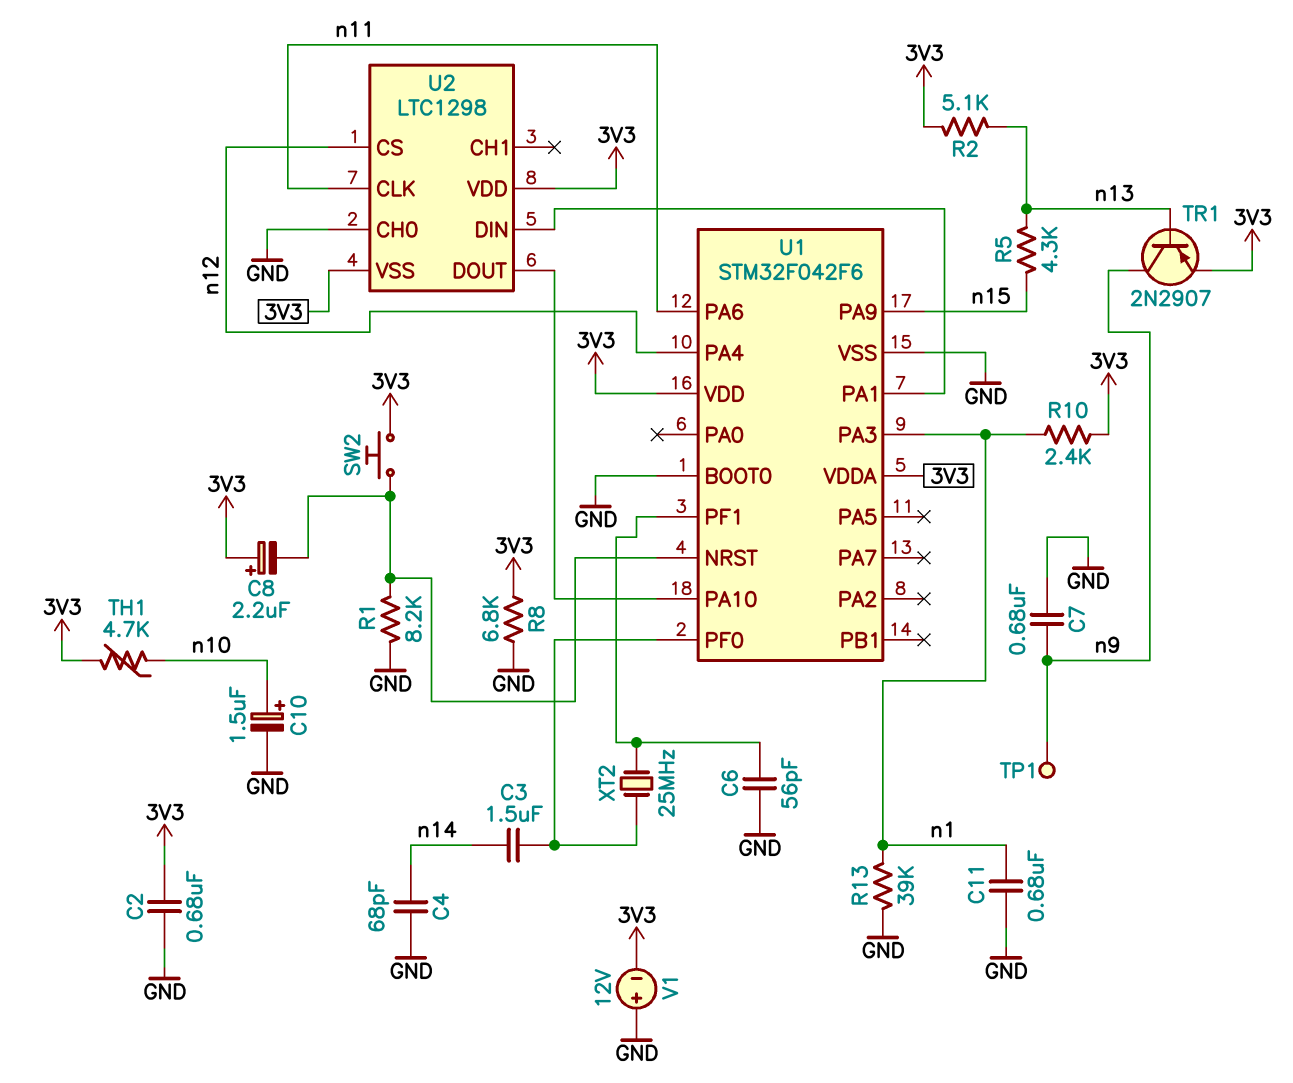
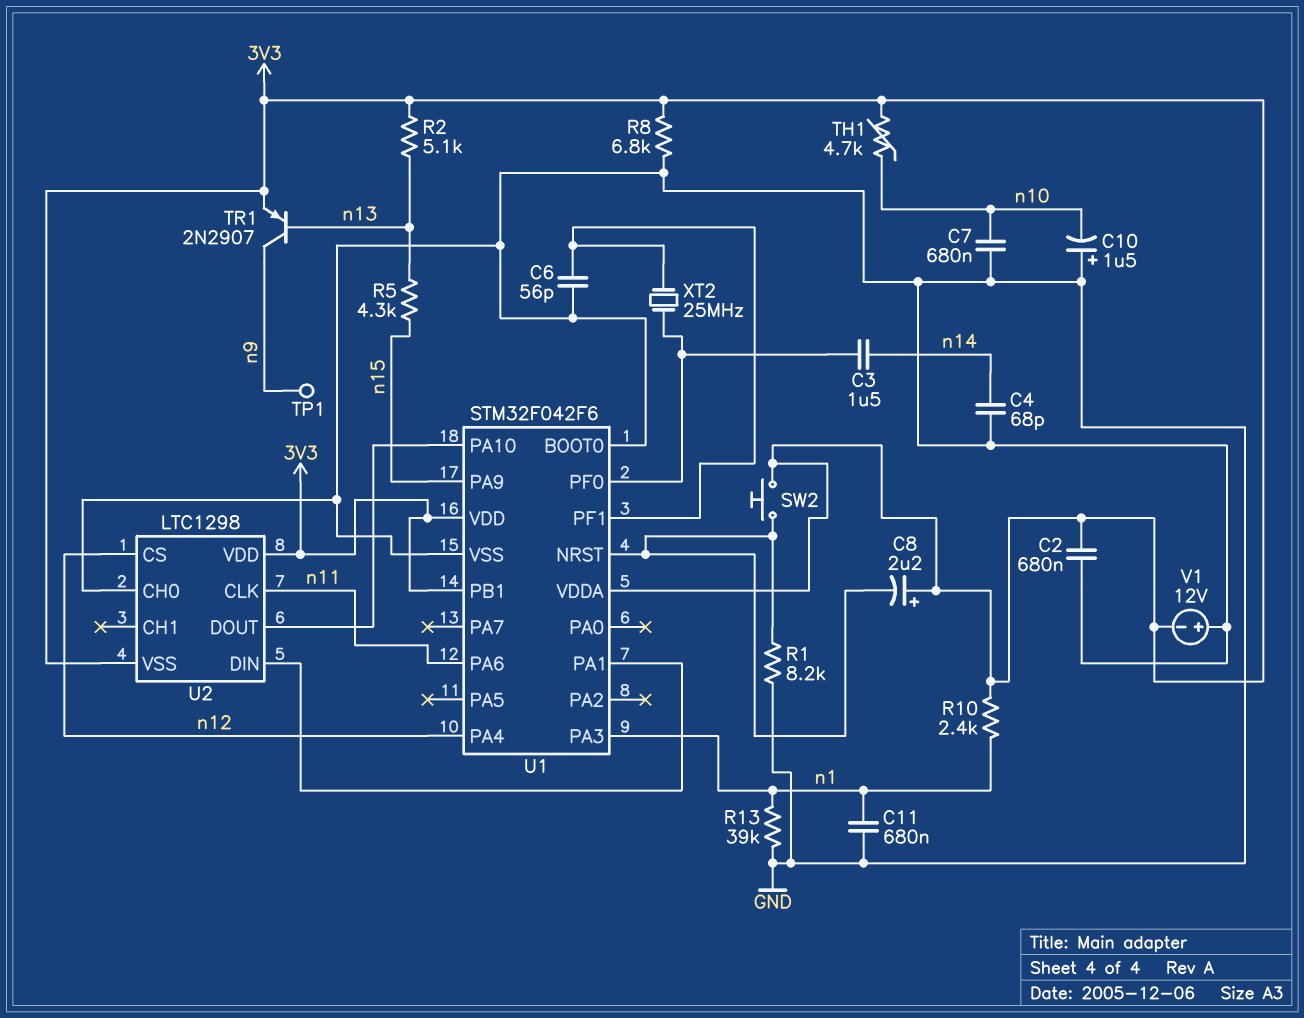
C7: 680nF (GND, n9) -> 680nF (GND, n10)
C10: 1.5uF (plus n10, minus GND) -> 1.5uF (plus GND, minus n10)
U1 pin PB1: none -> 3V3

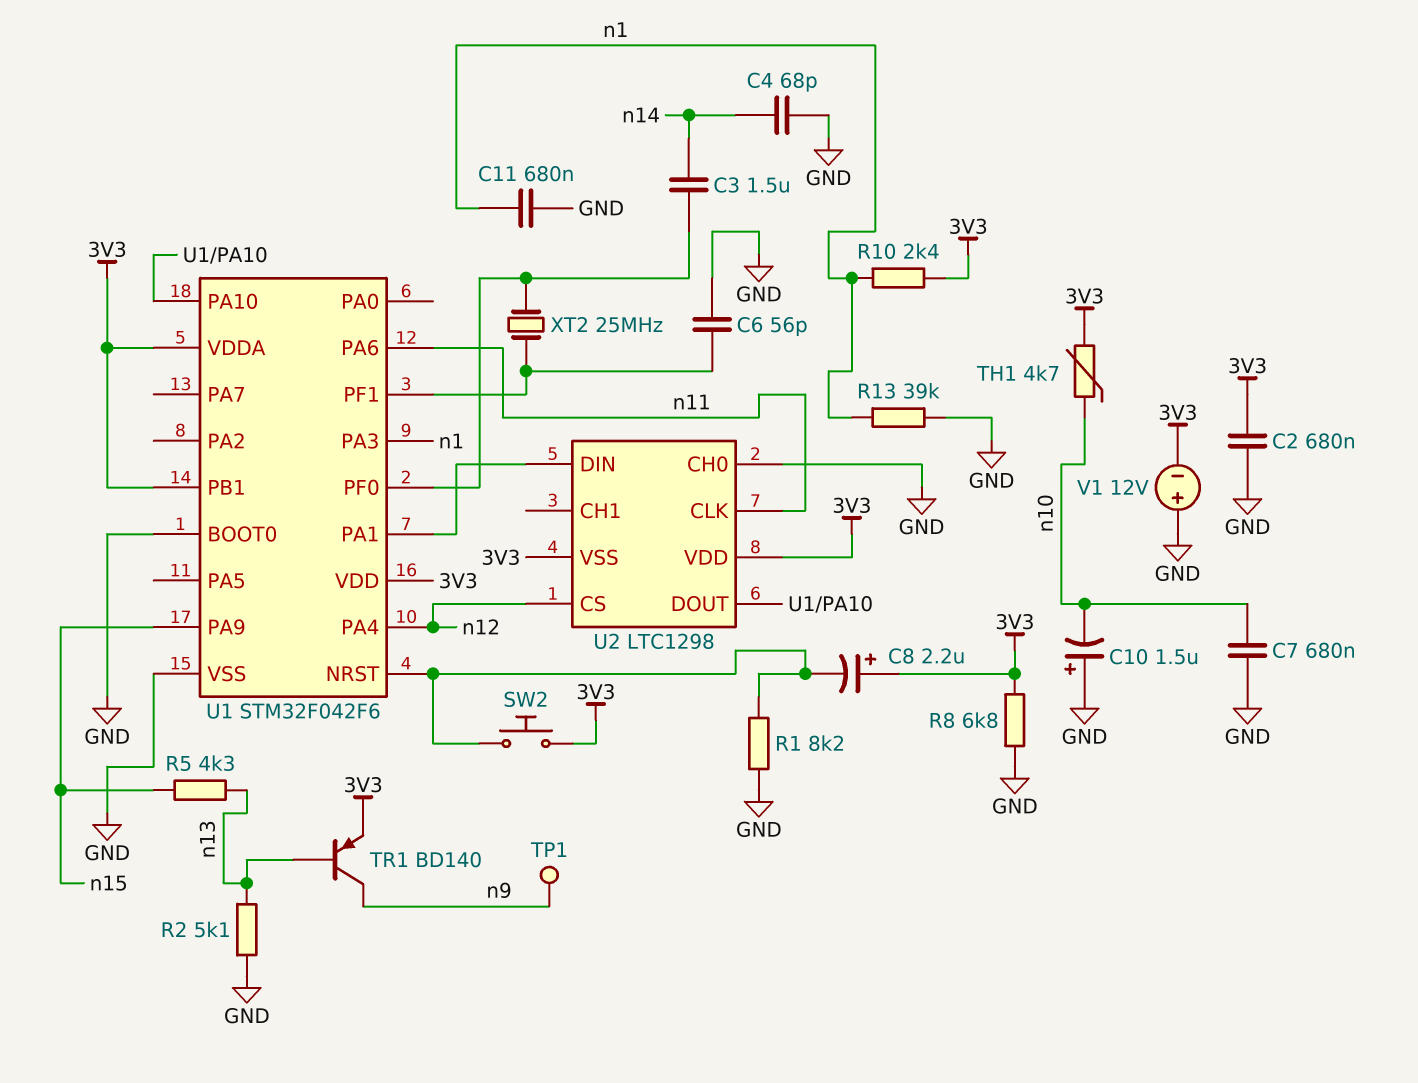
R2: 5.1k (3V3, n13) -> 5.1k (GND, n13)
TR1: PNP 2N2907 (B n13, C n9, E 3V3) -> PNP BD140 (B n13, C n9, E 3V3)

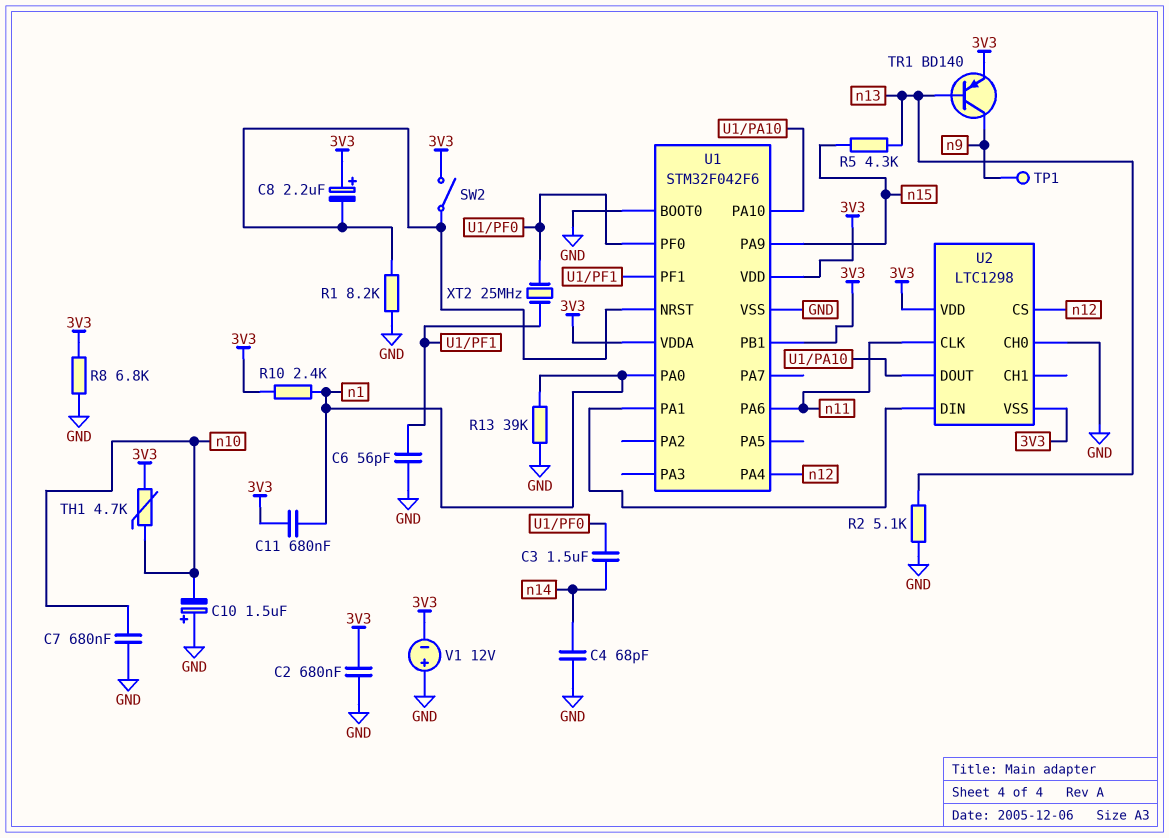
C11: 680nF (GND, n1) -> 680nF (3V3, n1)
SW2: button (3V3, U1/NRST) -> switch (3V3, U1/NRST)
U1 pin PA0: none -> n1
U1 pin PA3: n1 -> none

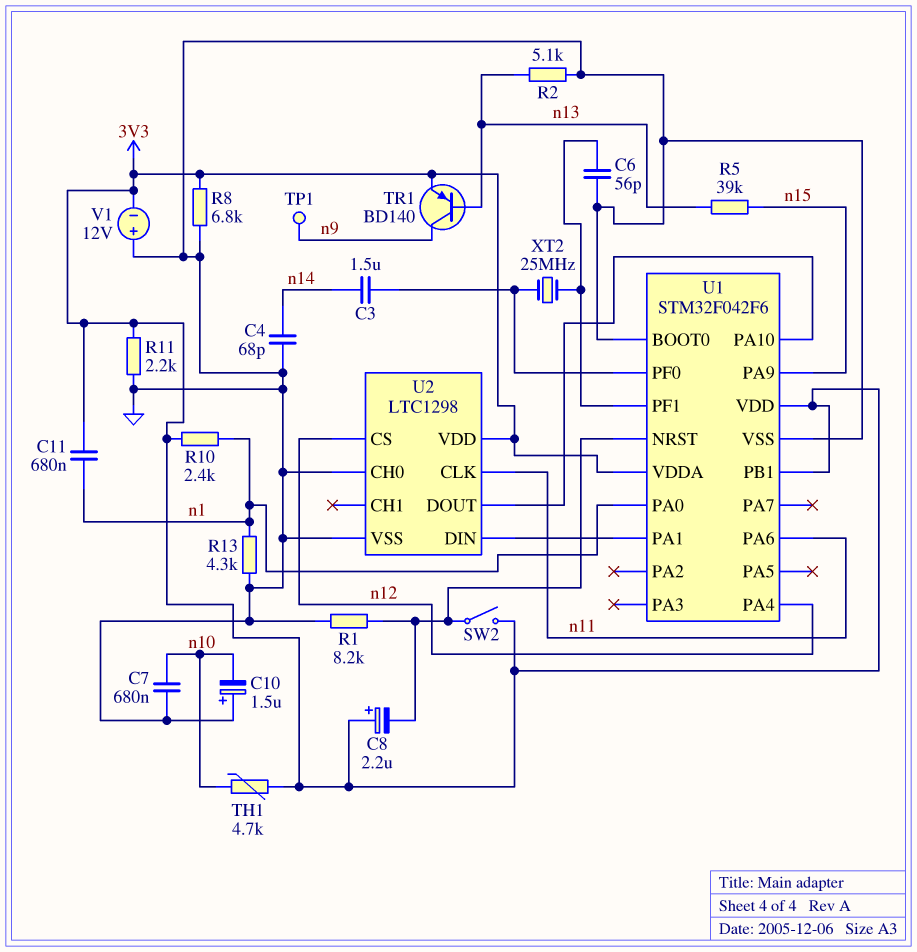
C2: 680nF (3V3, GND) -> none
R5: 4.3k (n13, n15) -> 39k (n13, n15)
R11: none -> 2.2k (3V3, GND)
R13: 39k (GND, n1) -> 4.3k (GND, n1)
U2 pin VSS: 3V3 -> GND

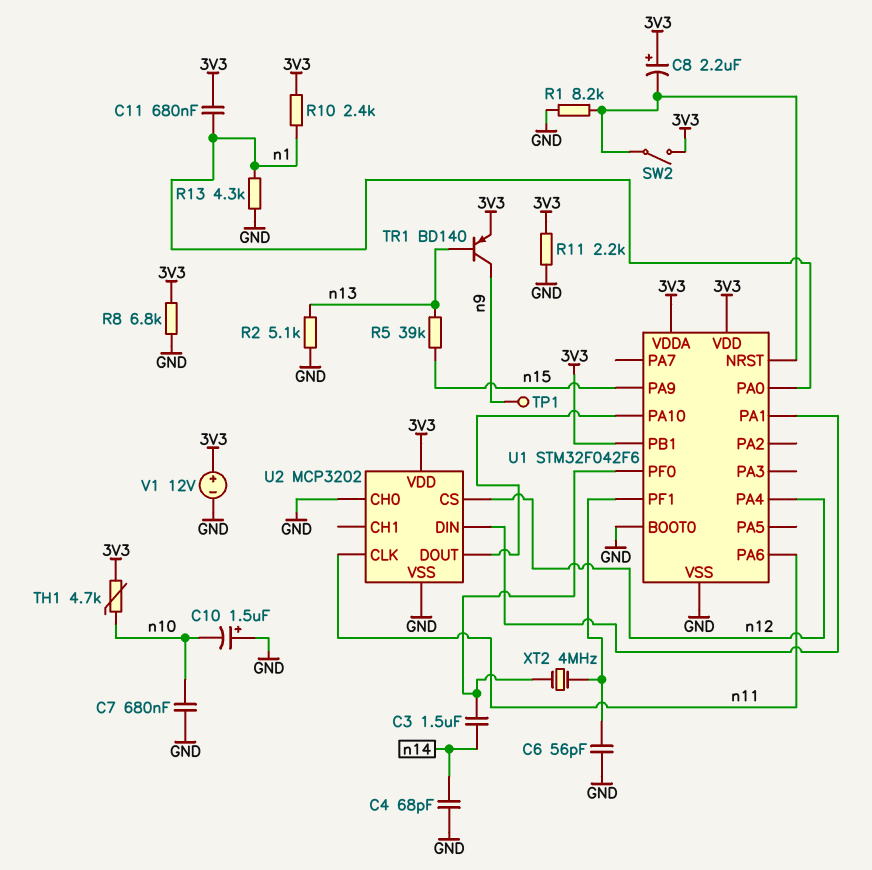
U2: LTC1298 -> MCP3202
V1: 12V (plus GND, minus 3V3) -> 12V (plus 3V3, minus GND)
XT2: 25MHz (U1/PF0, U1/PF1) -> 4MHz (U1/PF0, U1/PF1)

